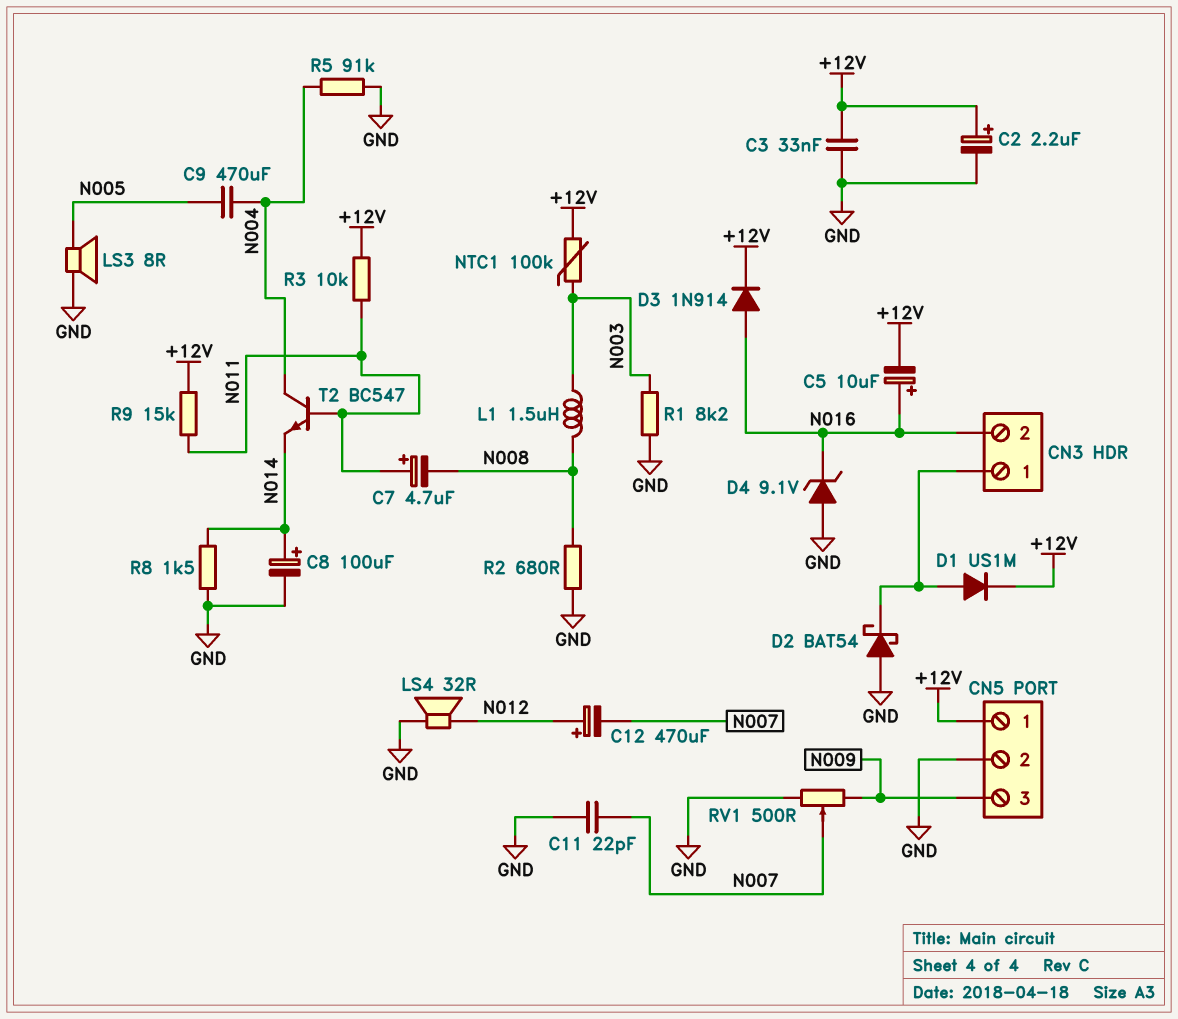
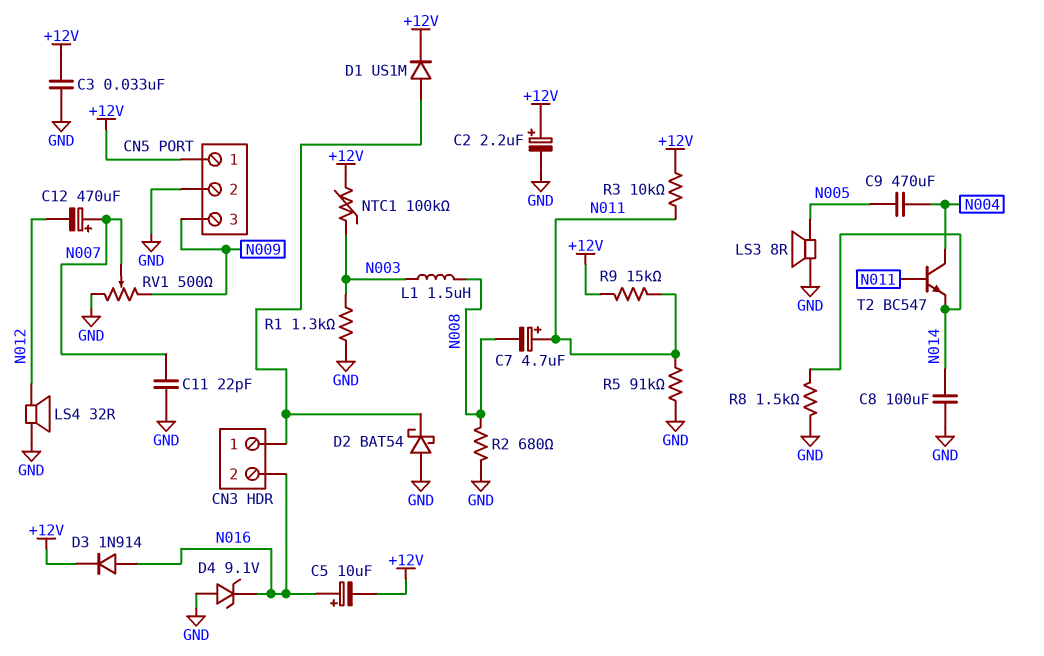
C8: 100uF (plus N014, minus GND) -> 100uF (GND, N014)
C12: 470uF (plus N012, minus N007) -> 470uF (plus N007, minus N012)
R1: 8.2k (GND, N003) -> 1.3k (GND, N003)
R5: 91k (GND, N004) -> 91k (GND, N011)

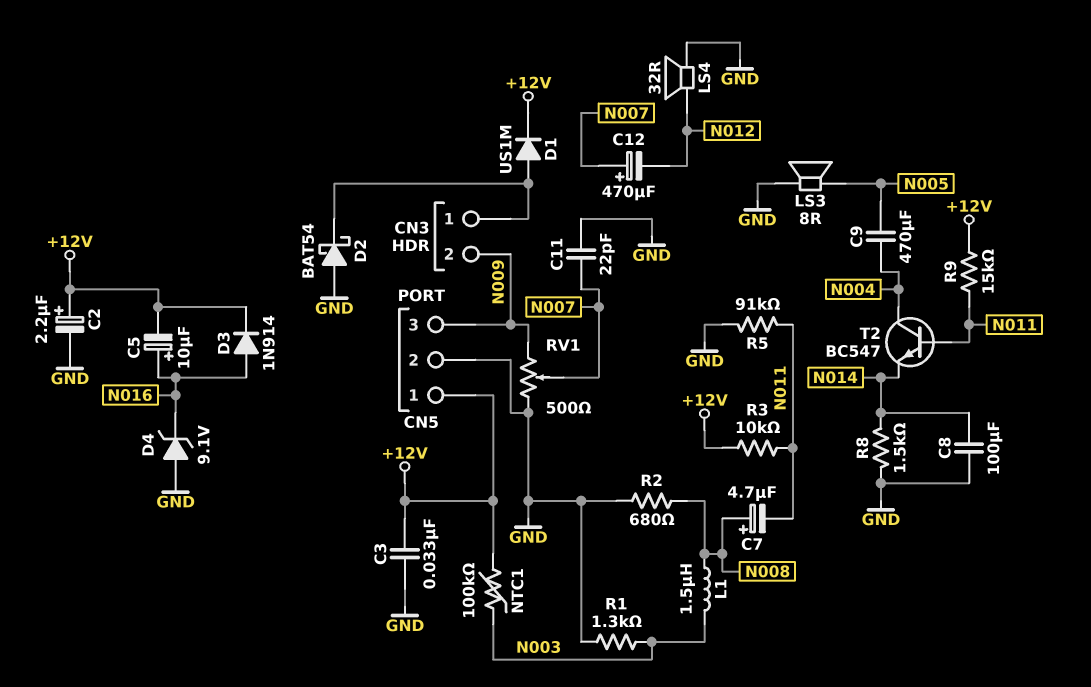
C7: 4.7uF (plus N011, minus N008) -> 4.7uF (plus N008, minus N011)
CN3 pin 2: N016 -> N009

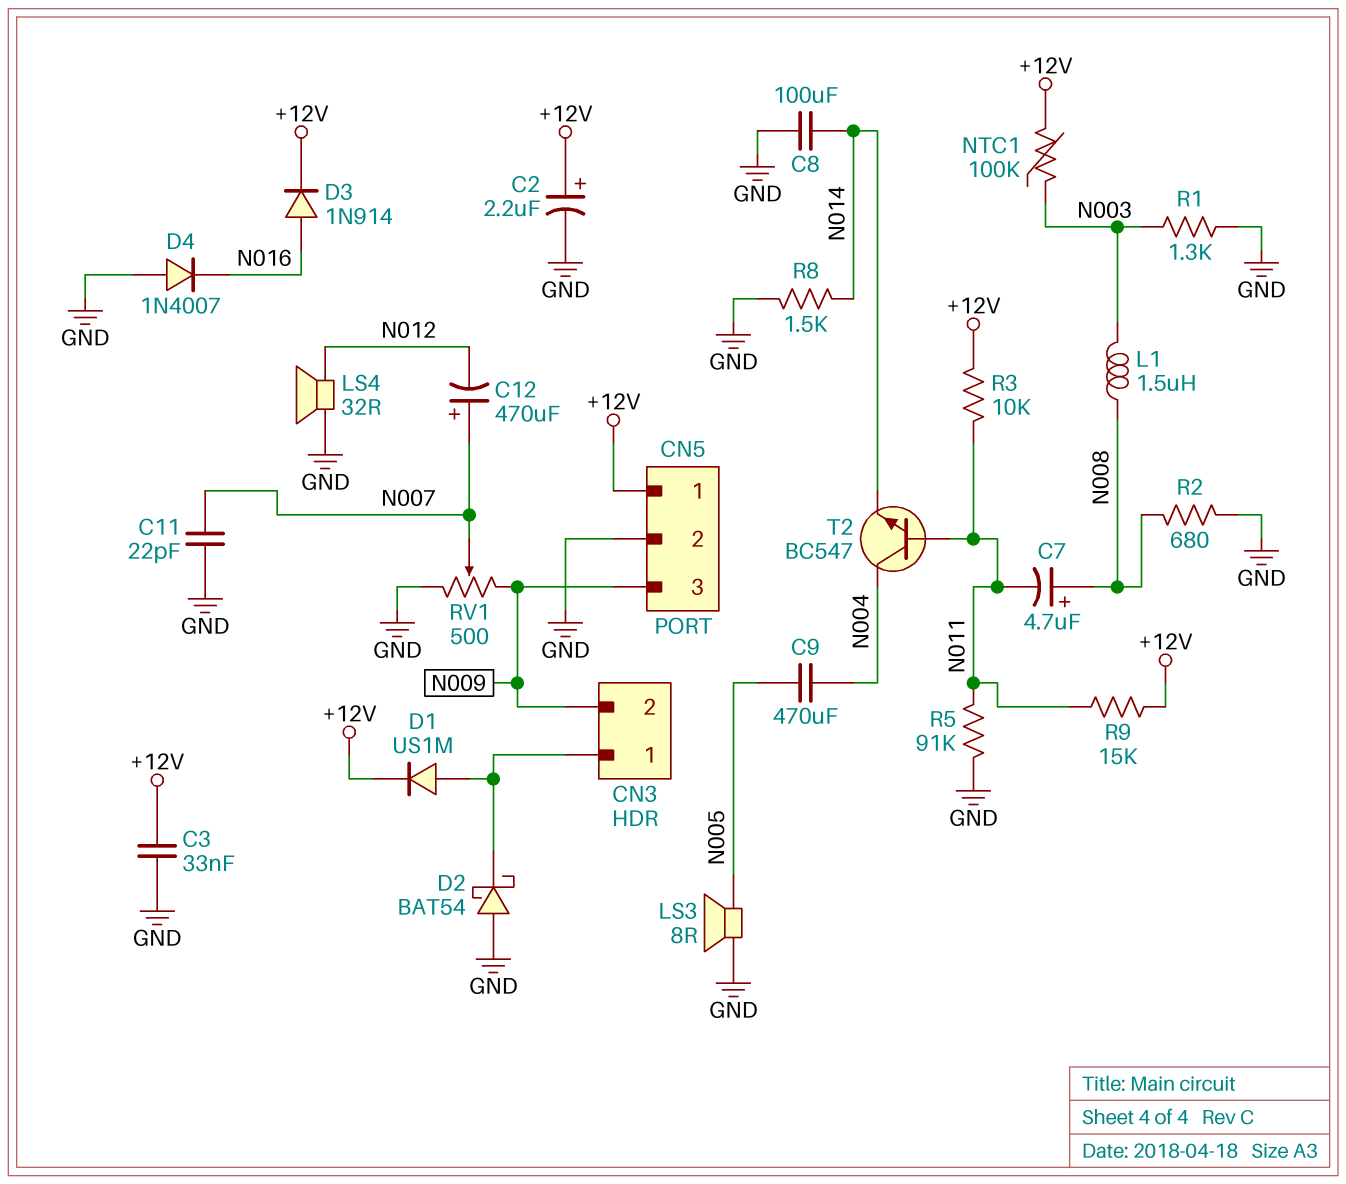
C5: 10uF (plus N016, minus +12V) -> none
D4: zener 9.1V (A GND, K N016) -> diode 1N4007 (A GND, K N016)

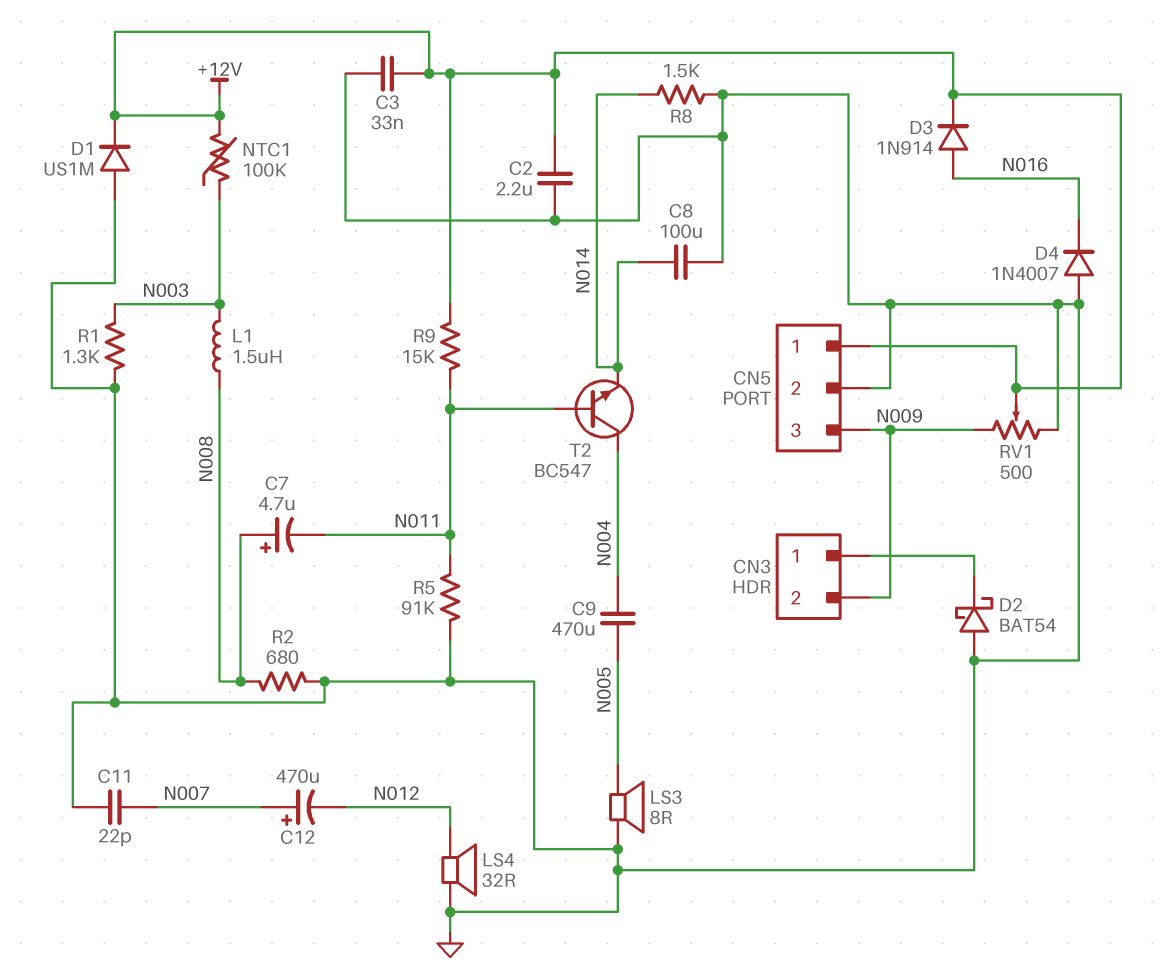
C2: 2.2uF (plus +12V, minus GND) -> 2.2uF (+12V, GND)
D1: diode US1M (A CN3/1, K +12V) -> diode US1M (A GND, K +12V)
R3: 10k (+12V, N011) -> none
RV1: 500 (GND, N009, wiper N007) -> 500 (GND, N009, wiper +12V)

